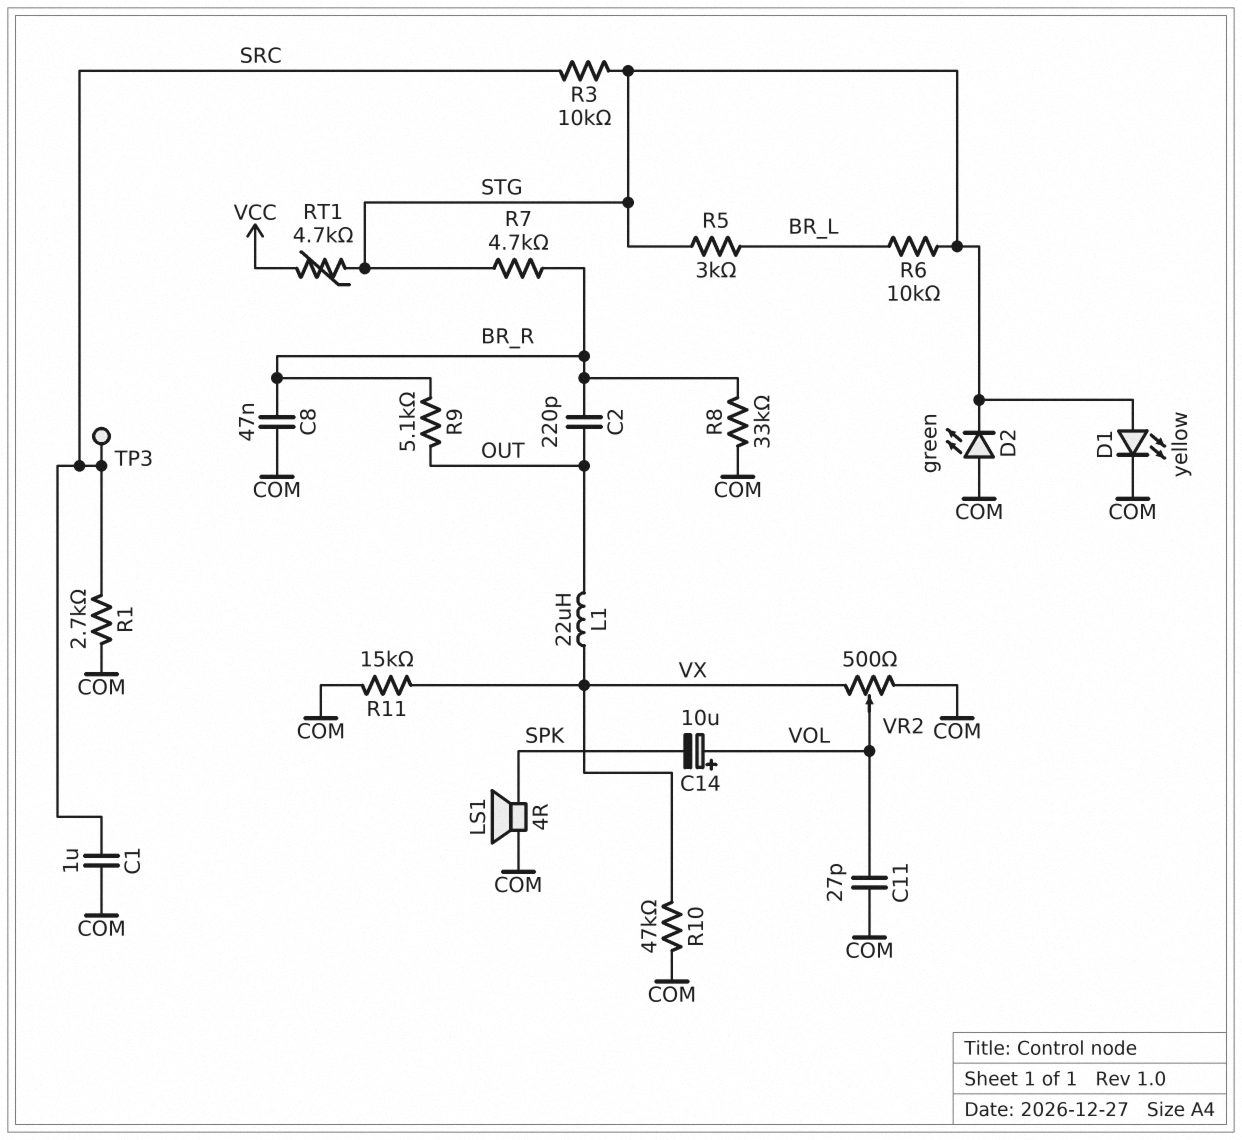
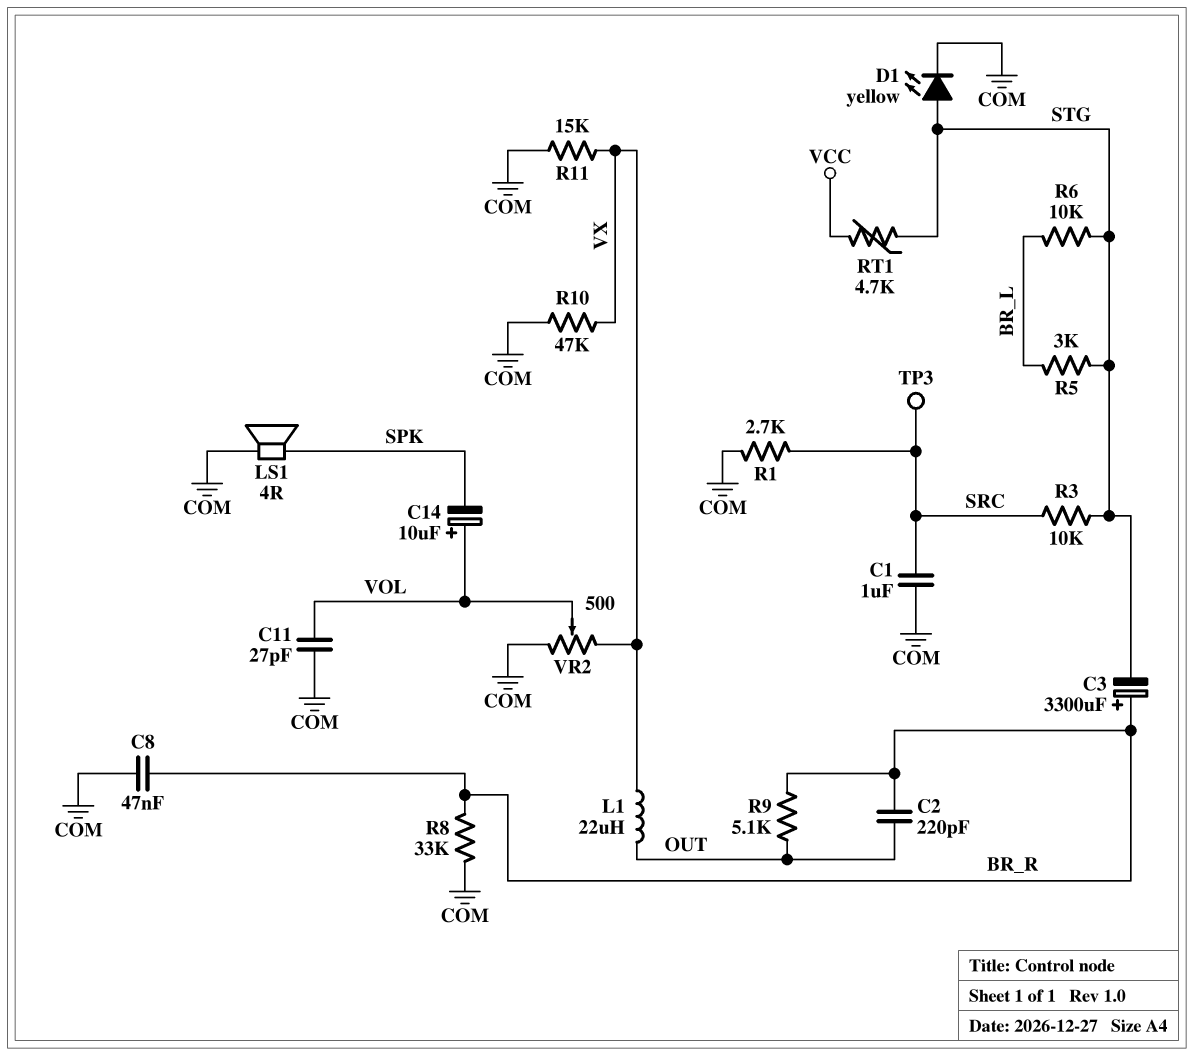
C3: none -> 3300uF (plus BR_R, minus STG)
D2: LED green (A COM, K STG) -> none
R7: 4.7k (BR_R, STG) -> none

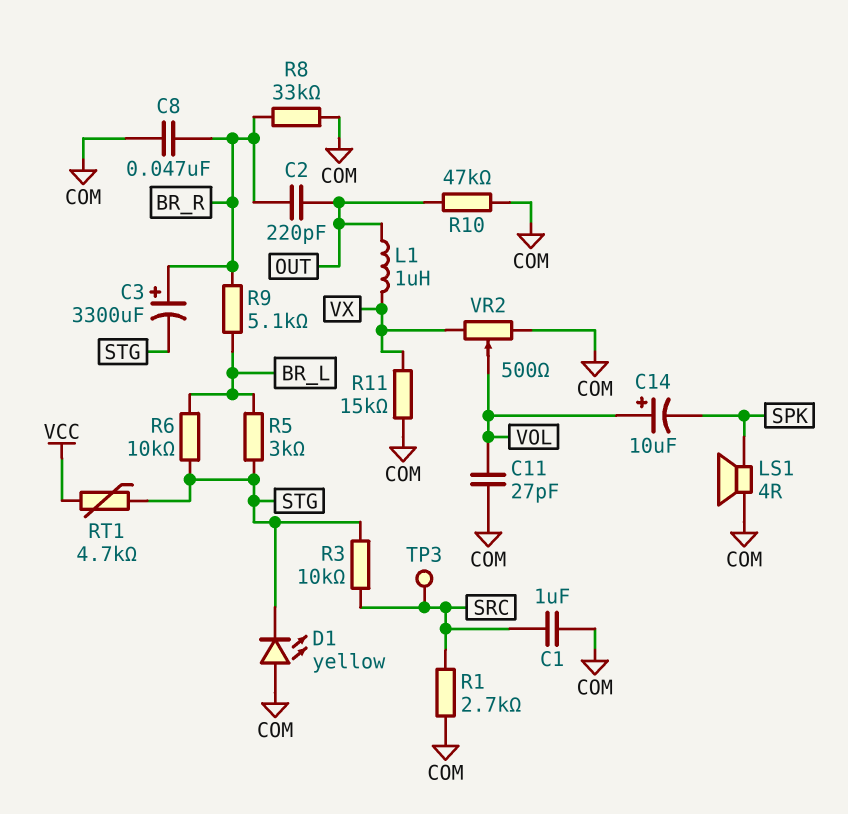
D1: LED yellow (A STG, K COM) -> LED yellow (A COM, K STG)
L1: 22uH (OUT, VX) -> 1uH (OUT, VX)
R9: 5.1k (BR_R, OUT) -> 5.1k (BR_L, BR_R)
R10: 47k (COM, VX) -> 47k (COM, OUT)

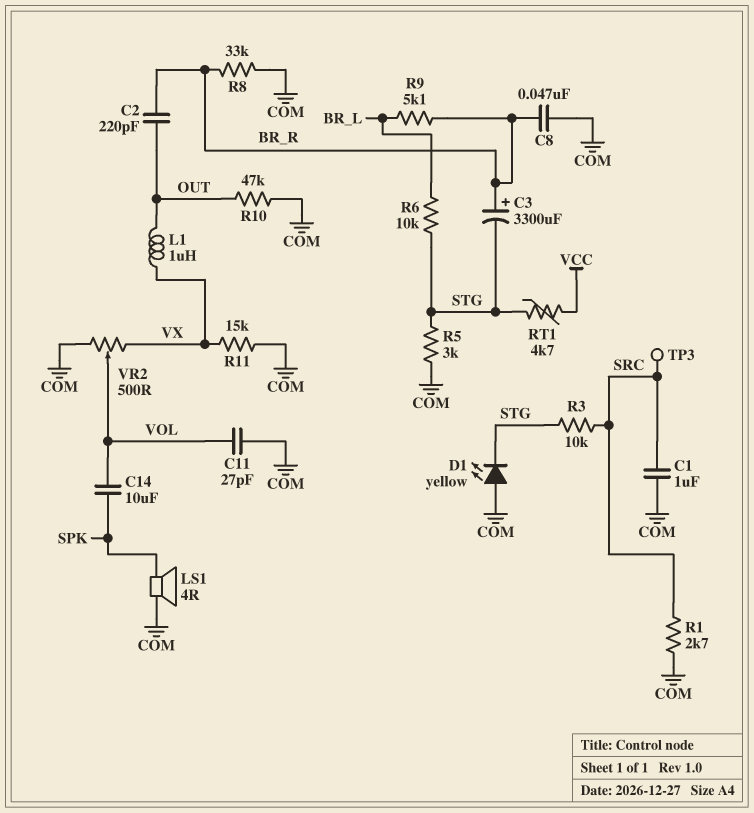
C14: 10uF (plus VOL, minus SPK) -> 10uF (SPK, VOL)
R5: 3k (BR_L, STG) -> 3k (COM, STG)

